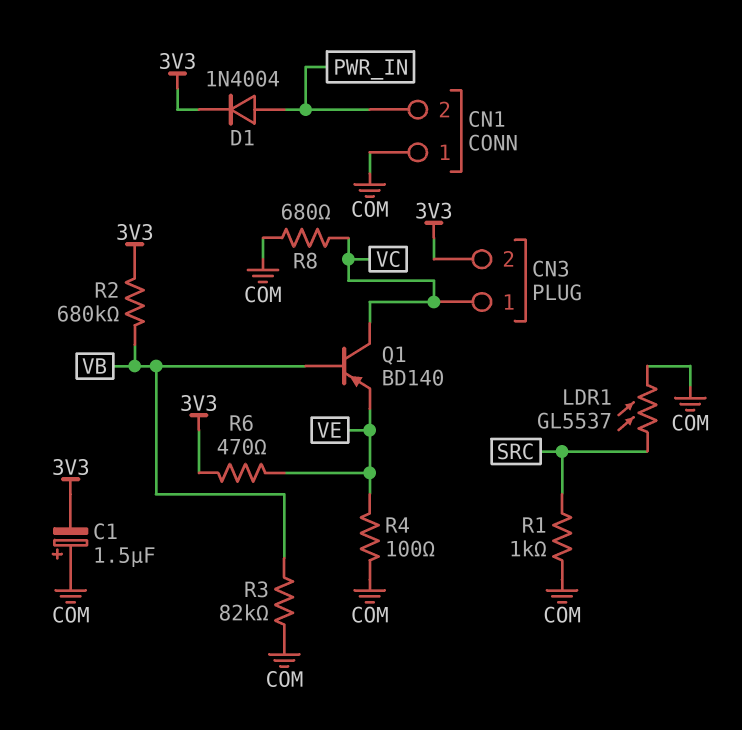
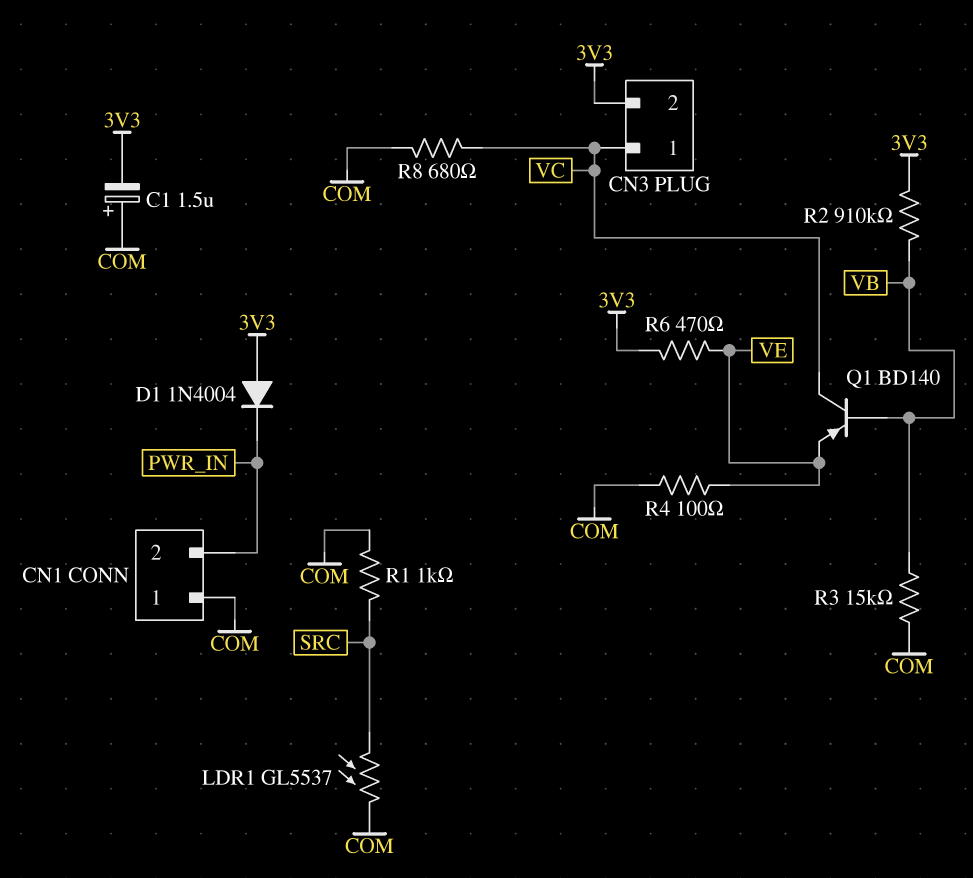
D1: diode 1N4004 (A PWR_IN, K 3V3) -> diode 1N4004 (A 3V3, K PWR_IN)
R2: 680k (3V3, VB) -> 910k (3V3, VB)
R3: 82k (COM, VB) -> 15k (COM, VB)

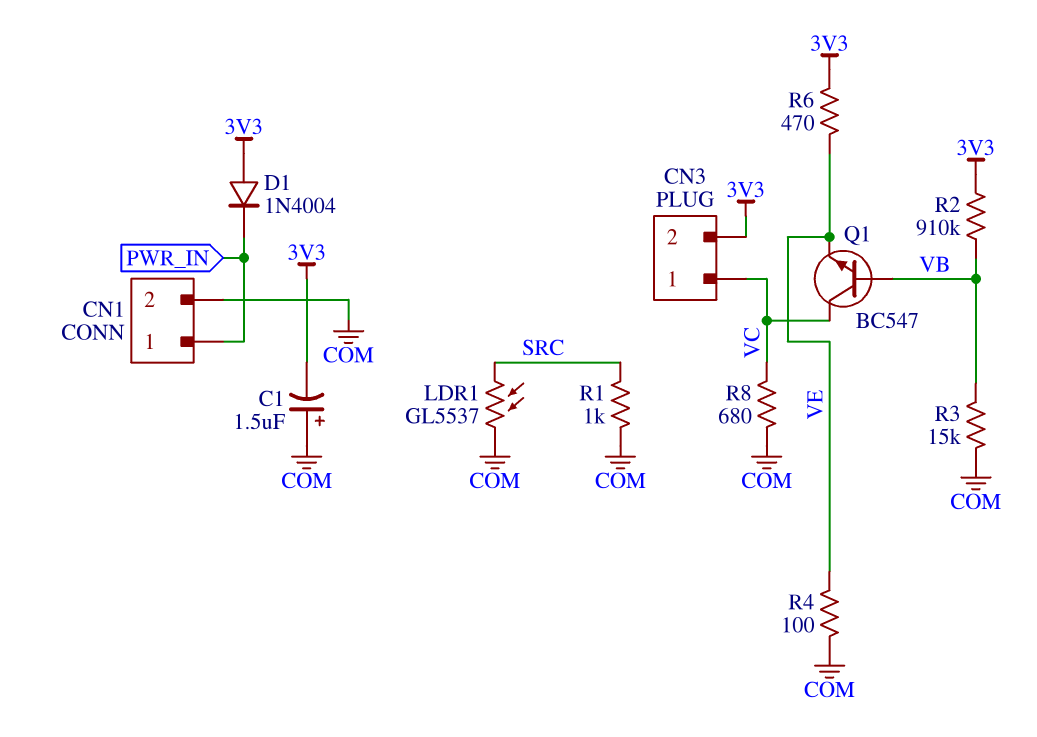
CN1 pin 1: COM -> PWR_IN
CN1 pin 2: PWR_IN -> COM
Q1: PNP BD140 (B VB, C VC, E VE) -> NPN BC547 (B VB, C VC, E VE)

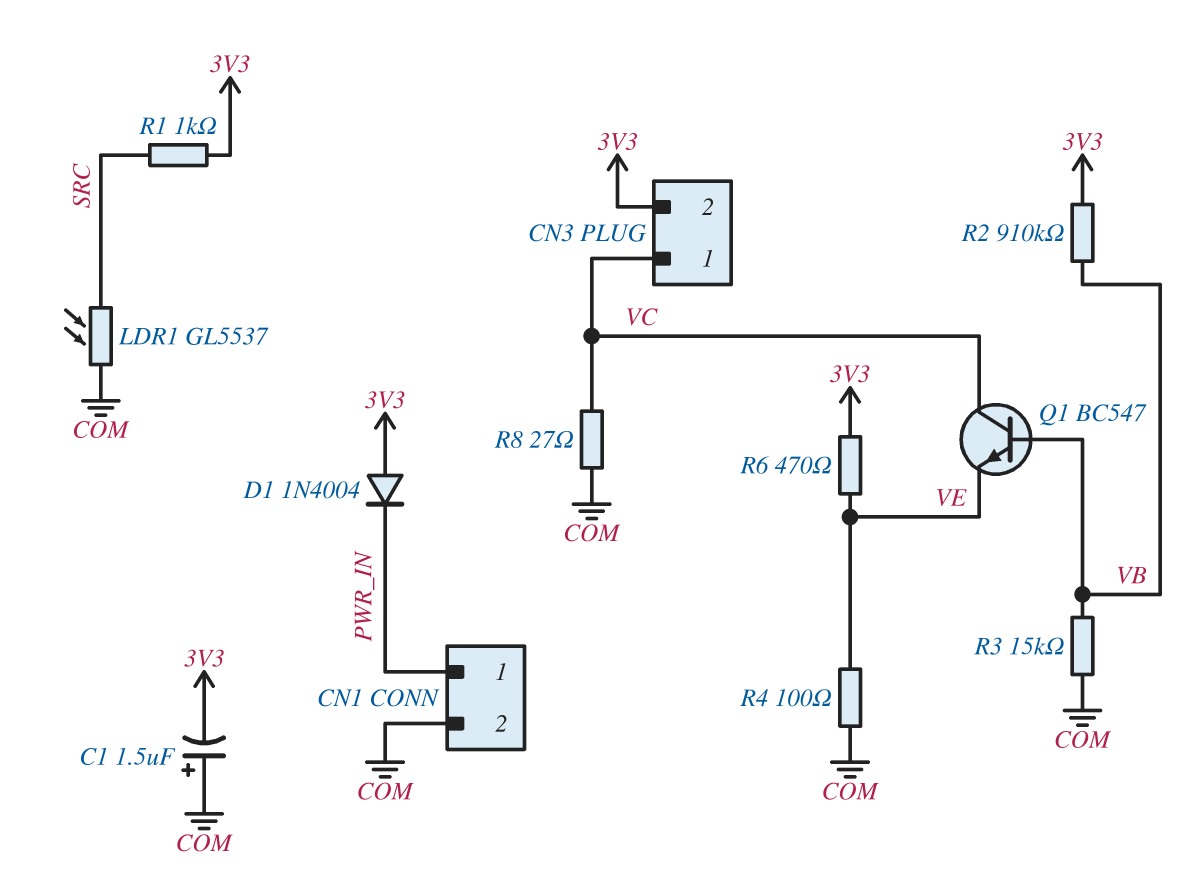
R1: 1k (COM, SRC) -> 1k (3V3, SRC)
R8: 680 (COM, VC) -> 27 (COM, VC)

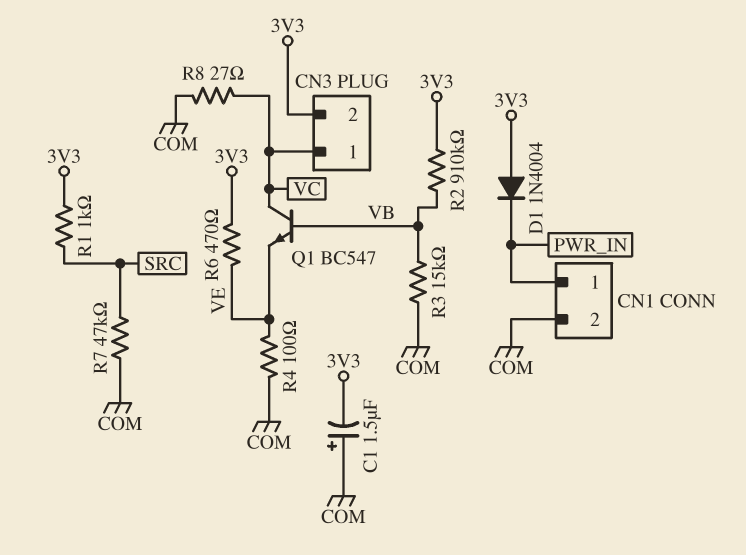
LDR1: GL5537 (COM, SRC) -> none
R7: none -> 47k (COM, SRC)

